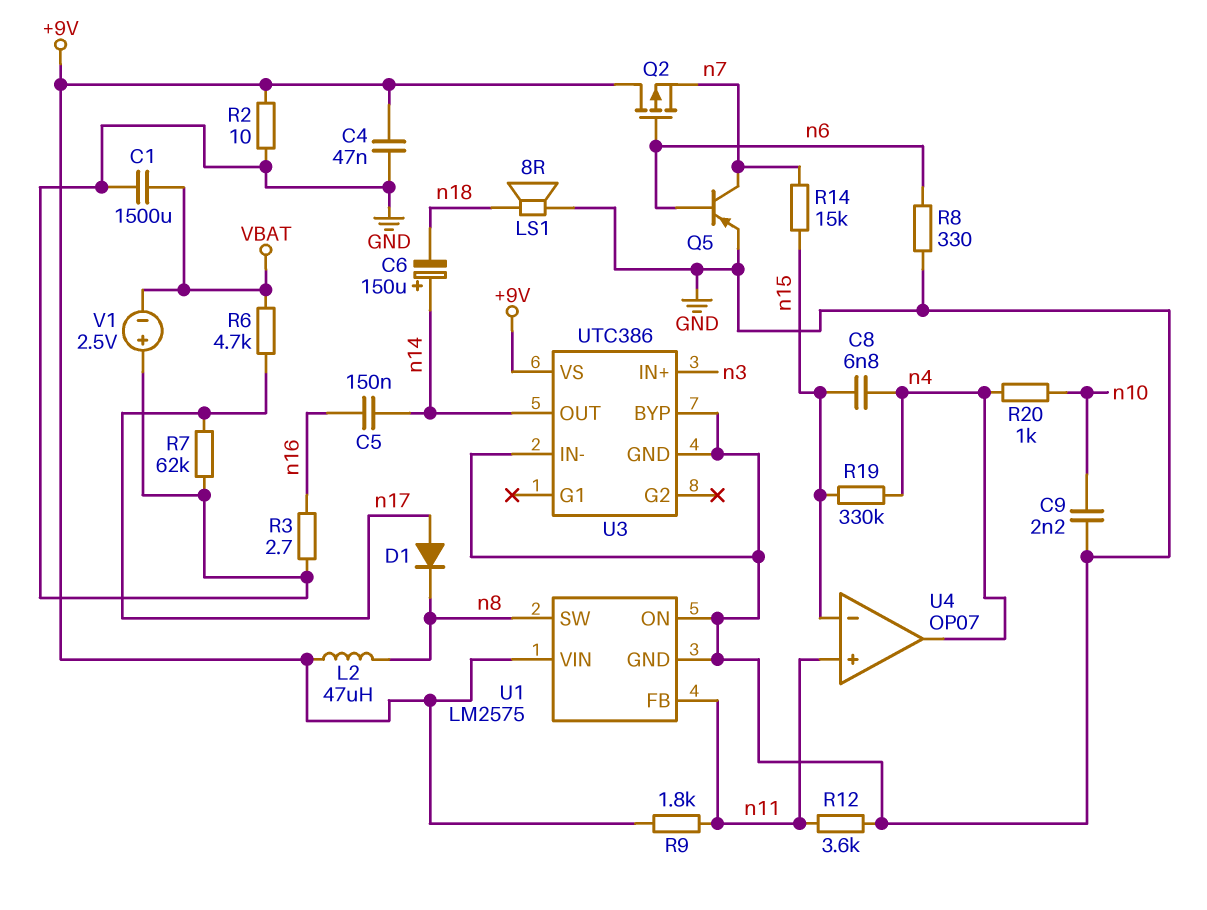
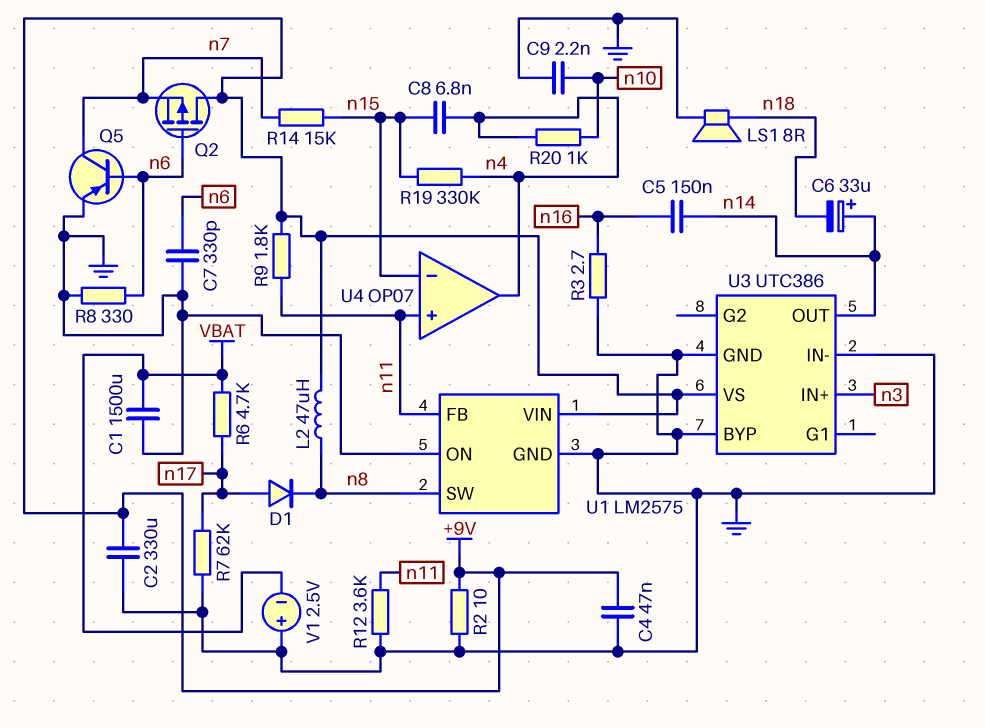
C2: none -> 330uF (+9V, GND)
C6: 150uF (plus n14, minus n18) -> 33uF (plus n14, minus n18)
C7: none -> 330pF (GND, n6)

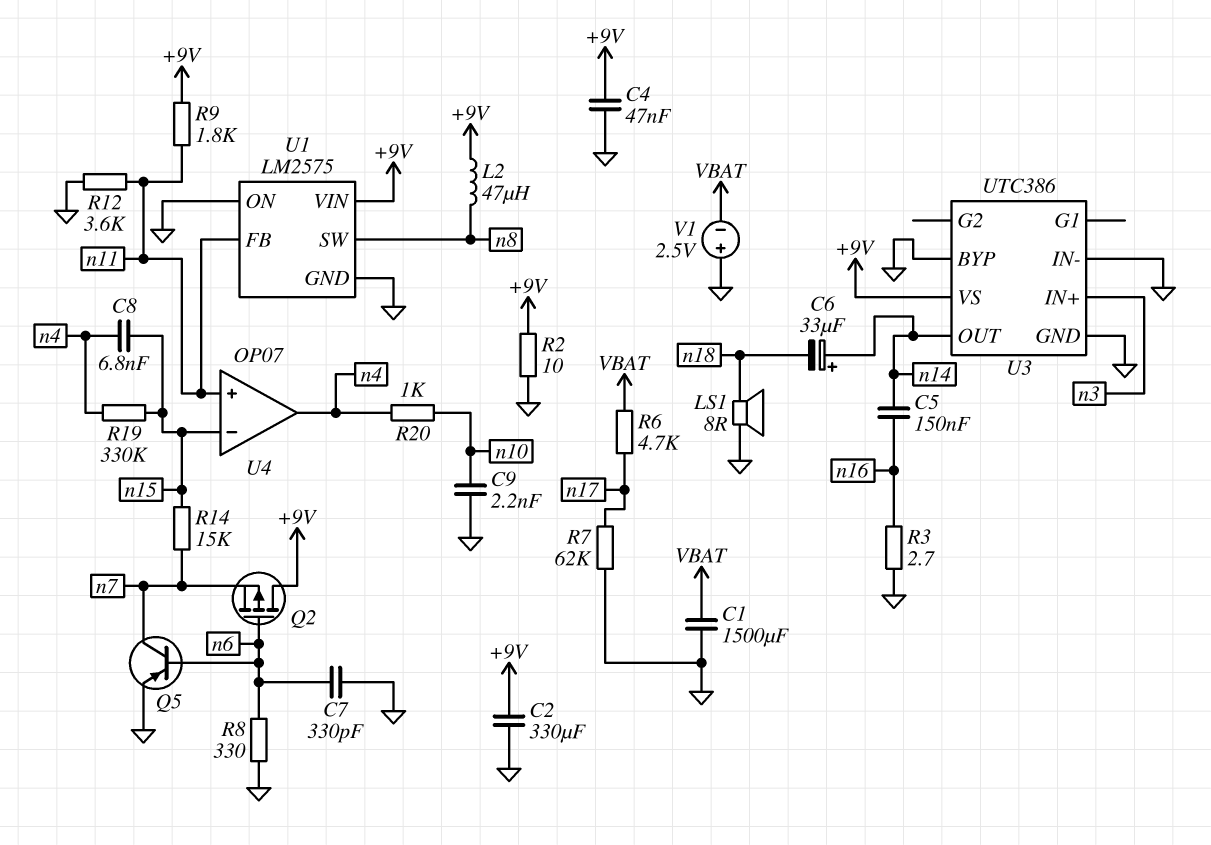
D1: diode (A n17, K n8) -> none

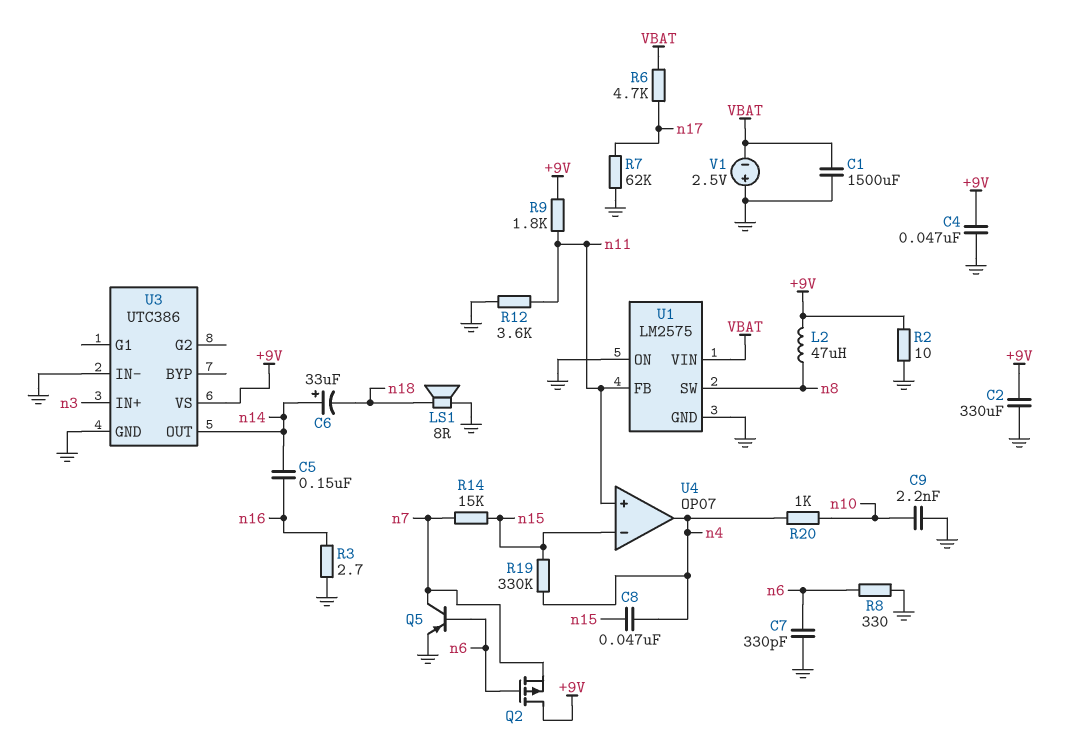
C8: 6.8nF (n4, n15) -> 47nF (n4, n15)
U1 pin VIN: +9V -> VBAT
U3 pin BYP: GND -> none

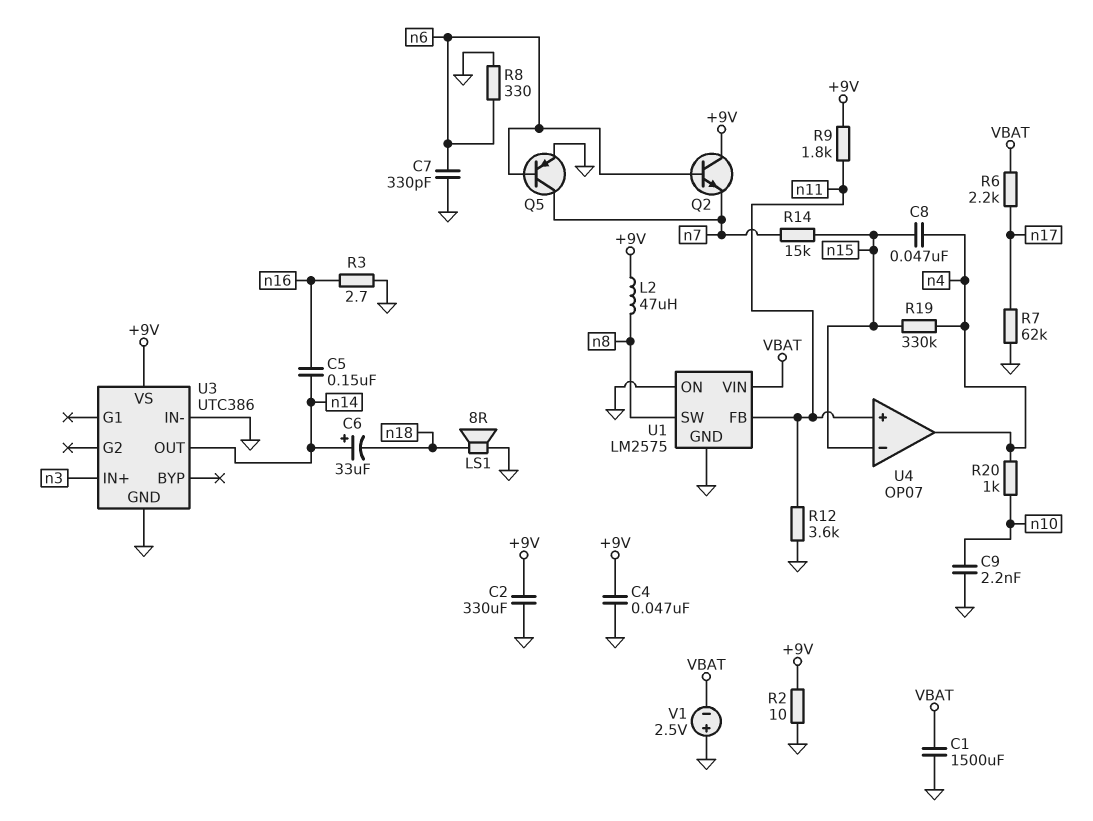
Q2: PMOS (G n6, D +9V, S n7) -> NPN (B n6, C +9V, E n7)
R6: 4.7k (VBAT, n17) -> 2.2k (VBAT, n17)

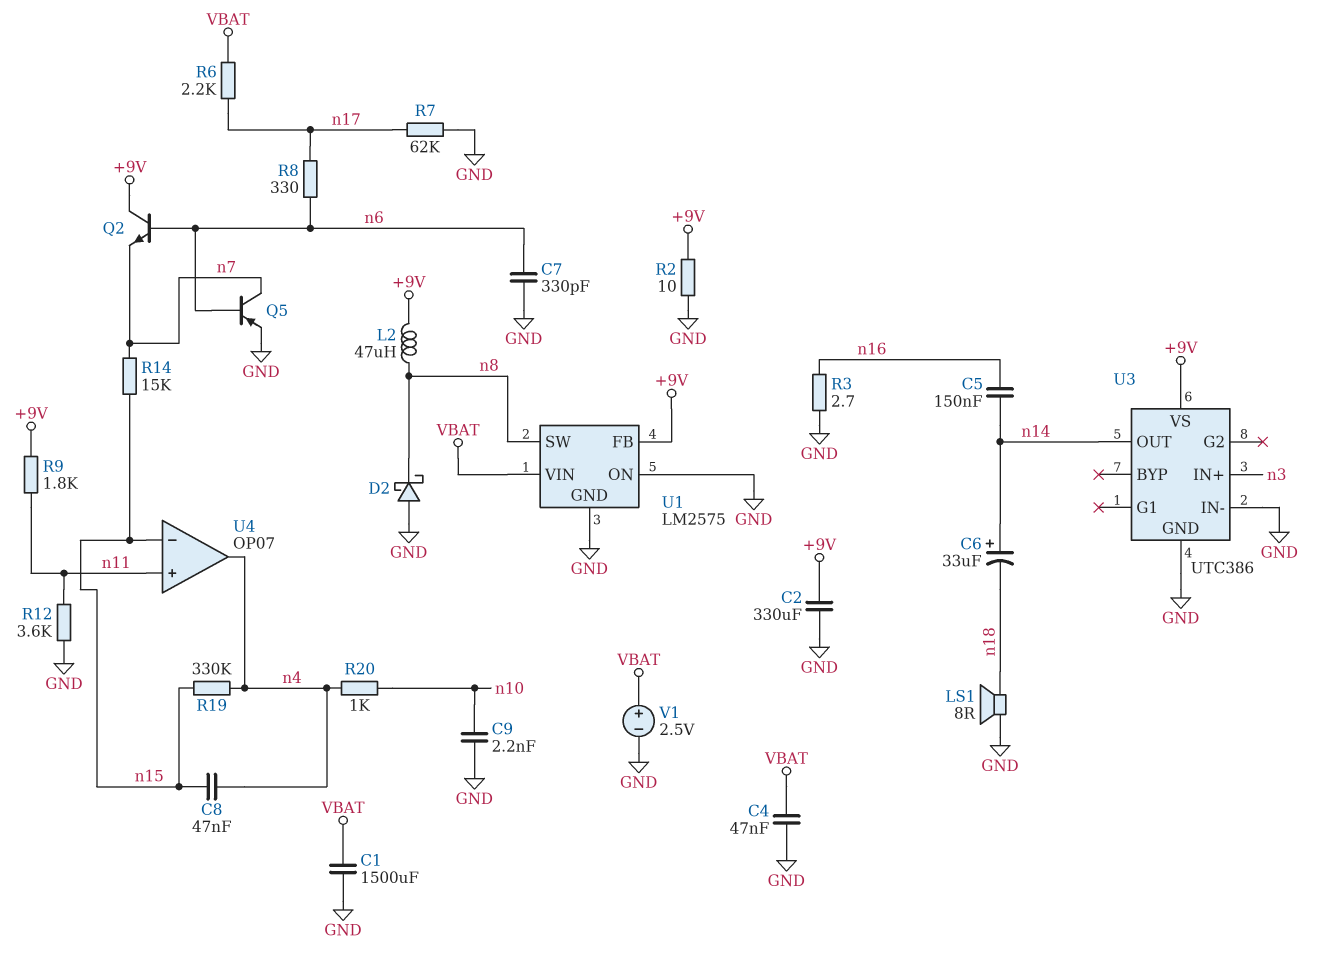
C4: 47nF (+9V, GND) -> 47nF (GND, VBAT)
D2: none -> schottky (A GND, K n8)
R8: 330 (GND, n6) -> 330 (n6, n17)
U1 pin FB: n11 -> +9V
V1: 2.5V (plus GND, minus VBAT) -> 2.5V (plus VBAT, minus GND)

